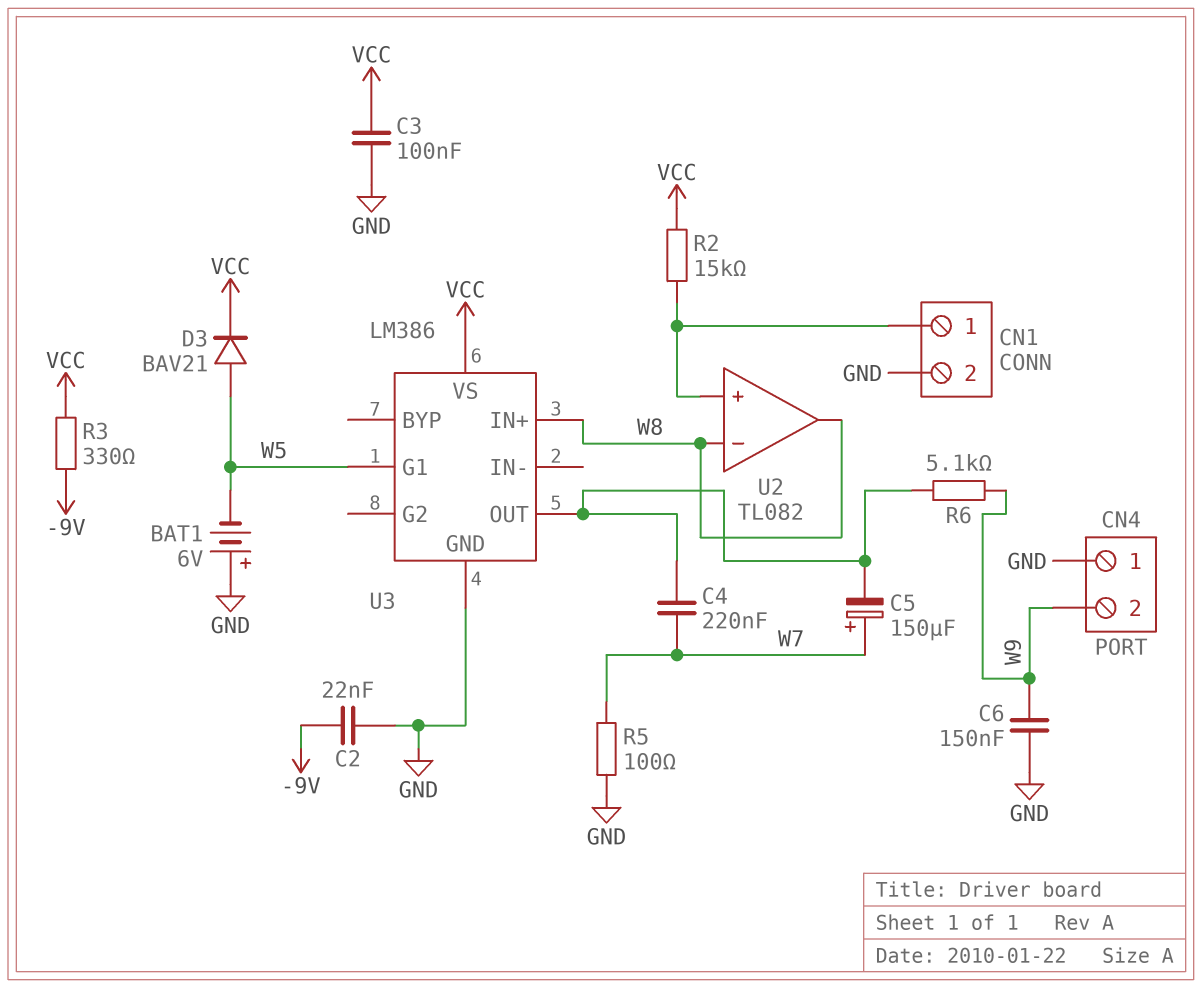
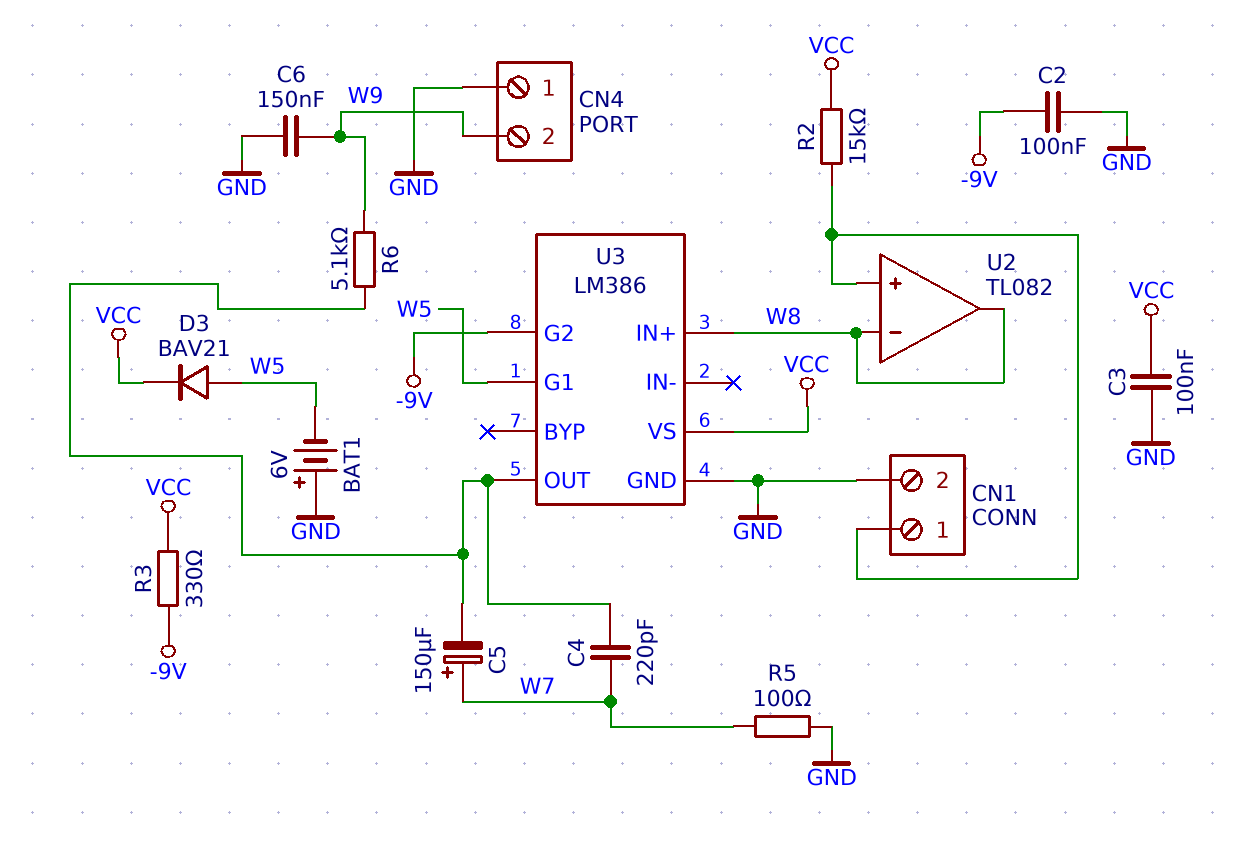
C2: 22nF (-9V, GND) -> 100nF (-9V, GND)
C4: 220nF (U3/OUT, W7) -> 220pF (U3/OUT, W7)
U3 pin G2: none -> -9V

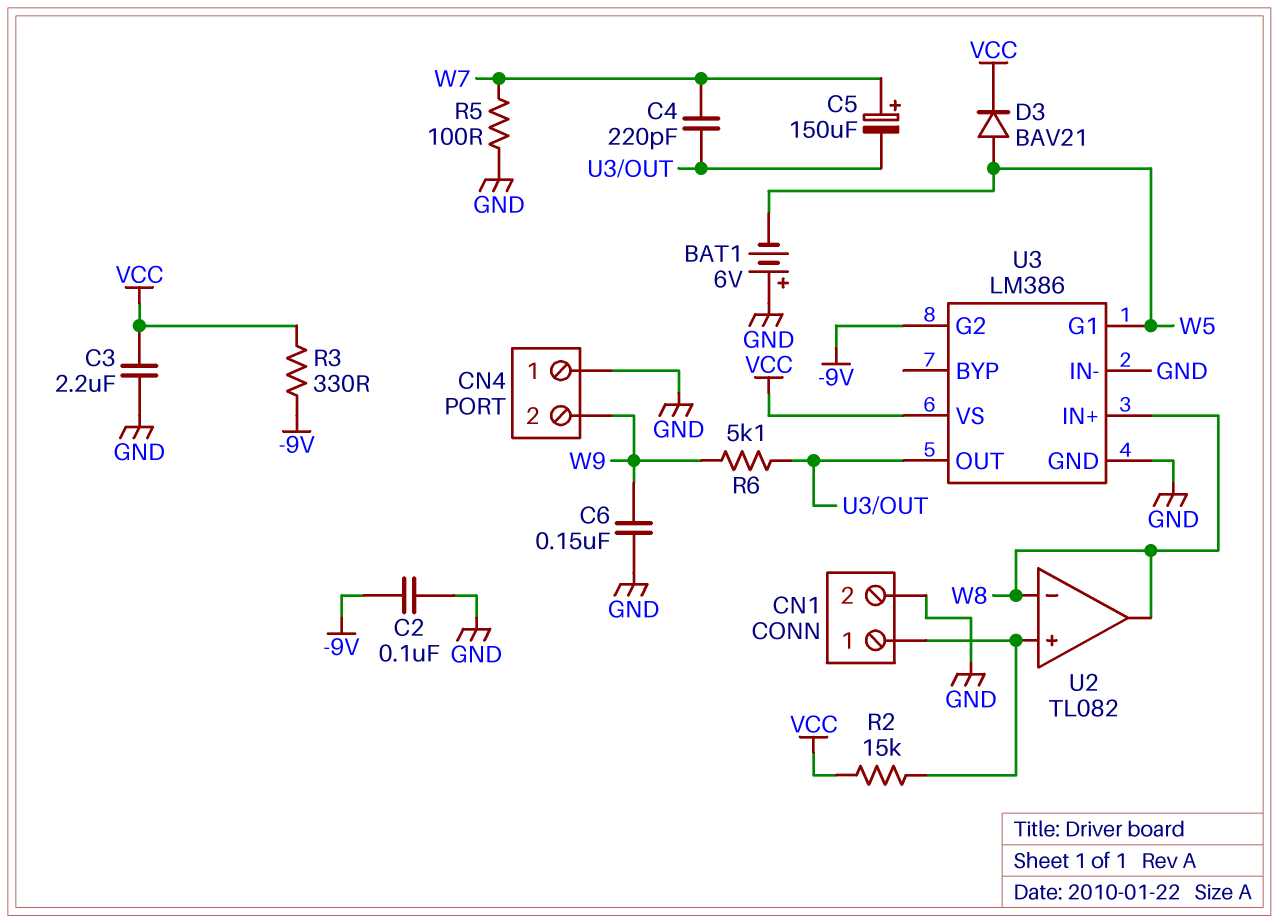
C3: 100nF (GND, VCC) -> 2.2uF (GND, VCC)
U3 pin IN-: none -> GND

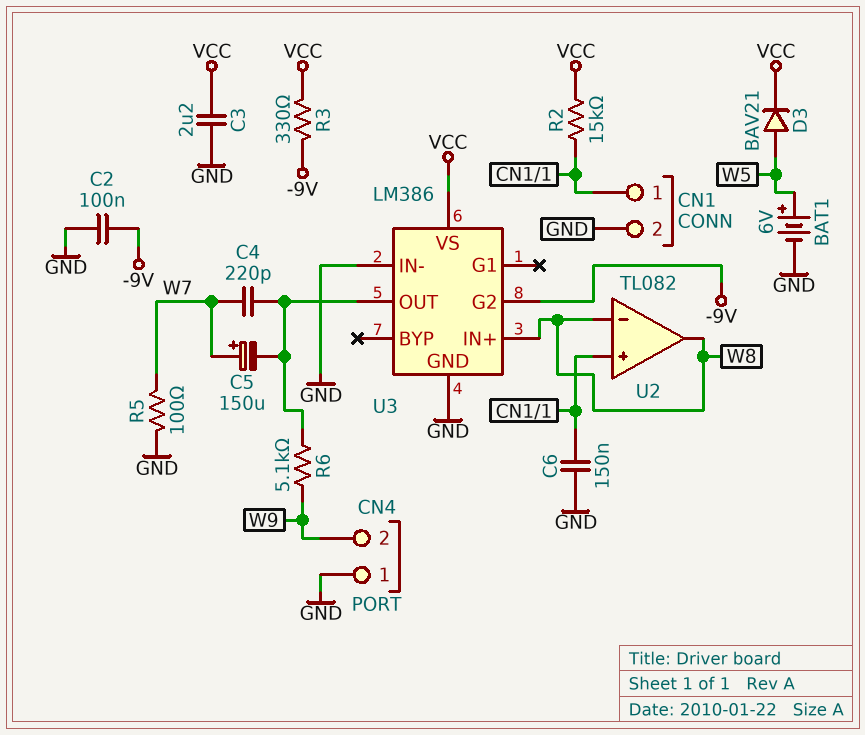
BAT1: 6V (plus GND, minus W5) -> 6V (plus W5, minus GND)
C6: 150nF (GND, W9) -> 150nF (CN1/1, GND)
U3 pin G1: W5 -> none

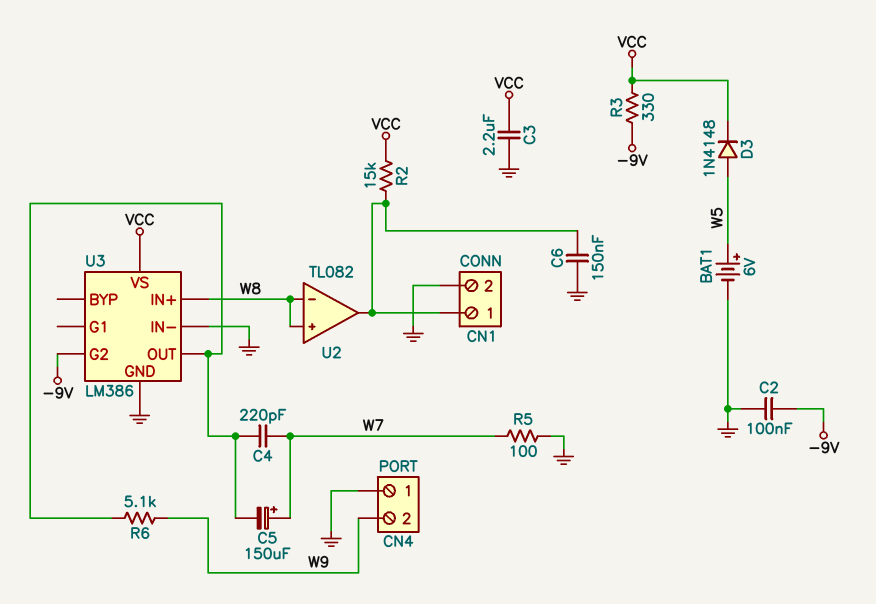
D3: diode BAV21 (A W5, K VCC) -> diode 1N4148 (A W5, K VCC)
U2 pin in+: CN1/1 -> W8
U2 pin out: W8 -> CN1/1

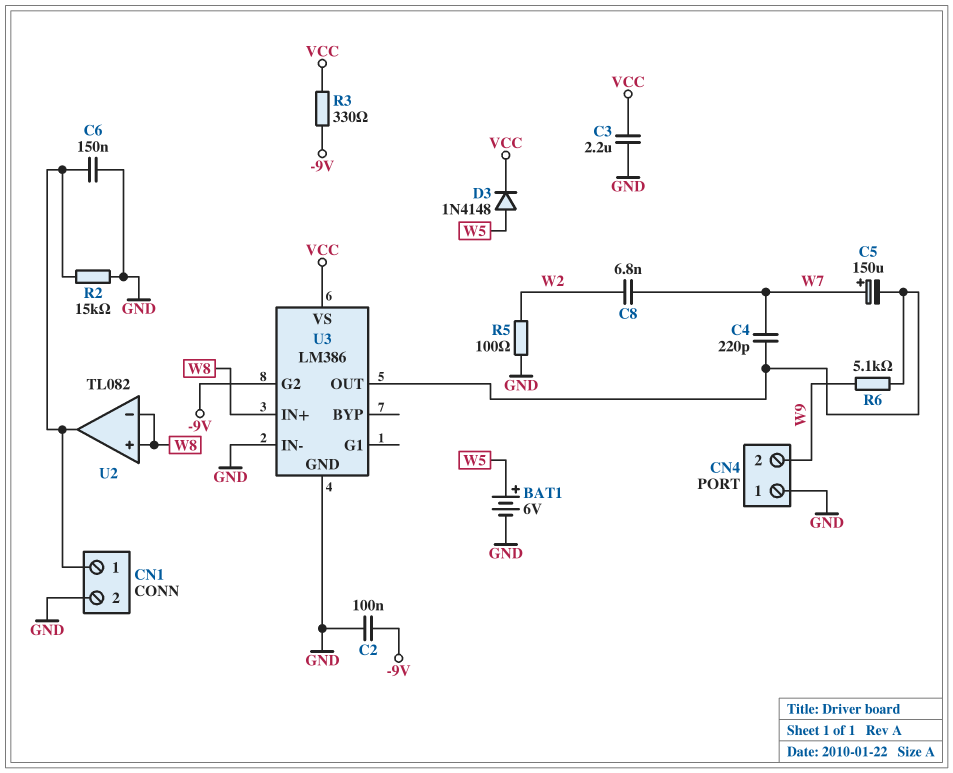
C8: none -> 6.8nF (W2, W7)
R2: 15k (CN1/1, VCC) -> 15k (CN1/1, GND)
R5: 100 (GND, W7) -> 100 (GND, W2)

